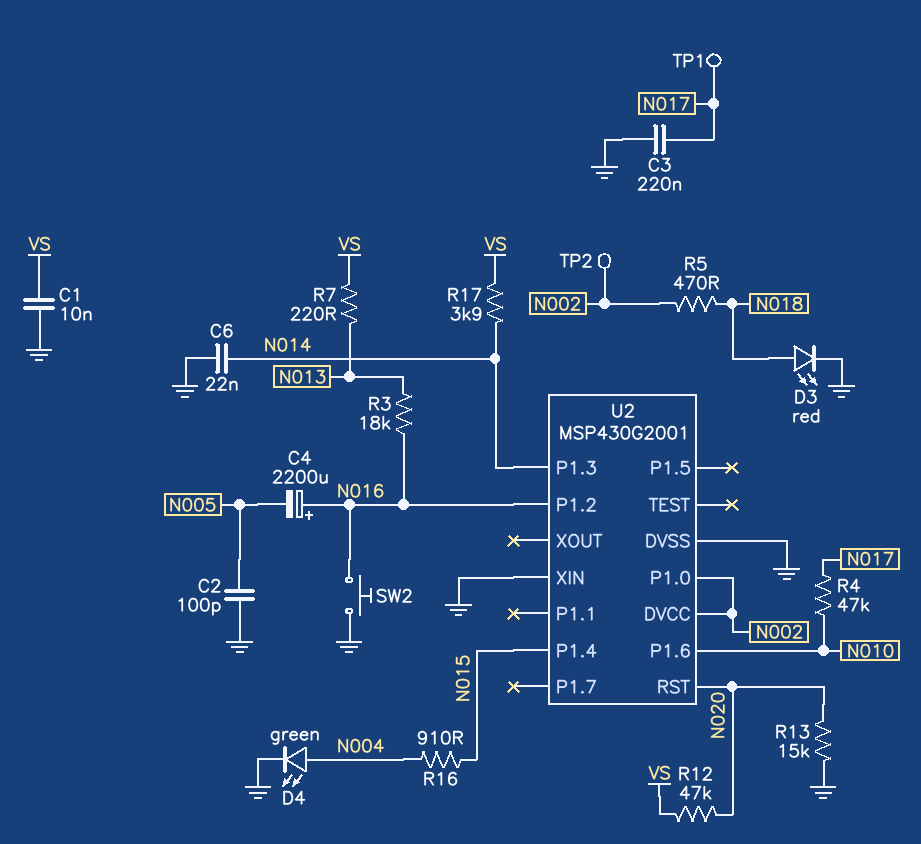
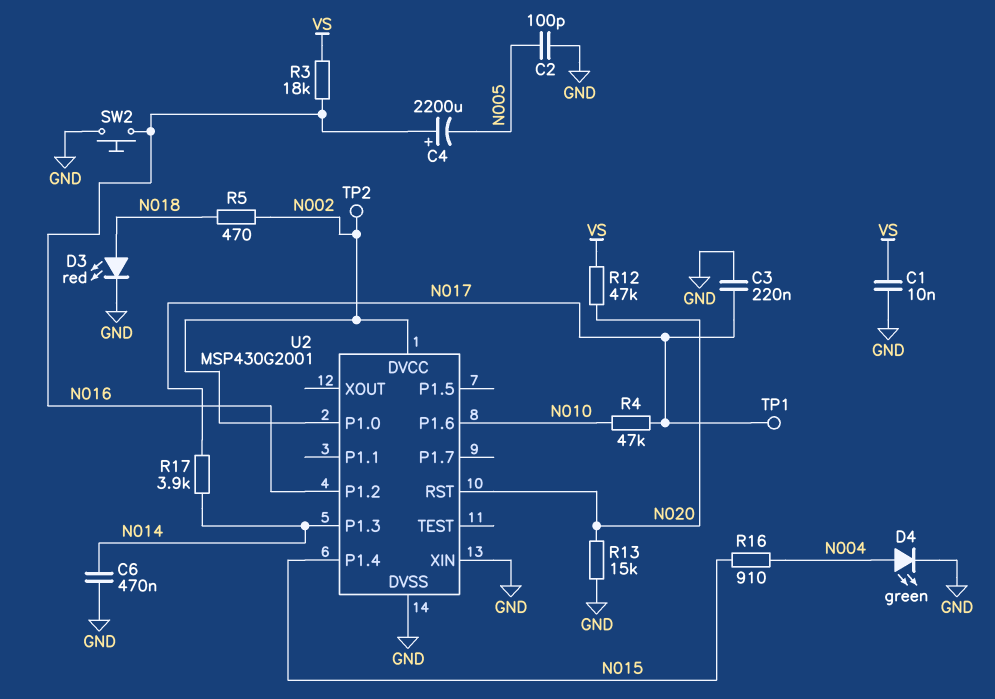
C6: 22nF (GND, N014) -> 470nF (GND, N014)
R3: 18k (N013, N016) -> 18k (N016, VS)
R7: 220 (N013, VS) -> none
R17: 3.9k (N014, VS) -> 3.9k (N014, N017)

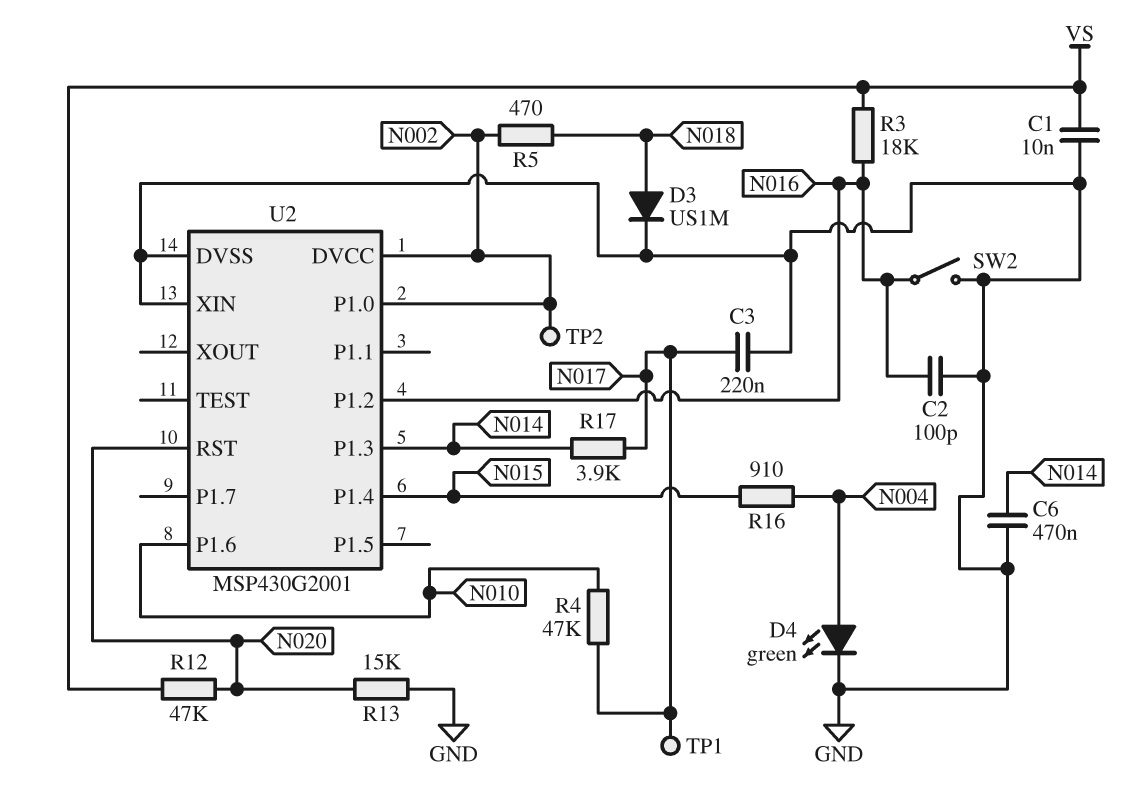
C2: 100pF (GND, N005) -> 100pF (GND, N016)
C4: 2200uF (plus N016, minus N005) -> none
D3: LED red (A N018, K GND) -> diode US1M (A N018, K GND)
SW2: button (GND, N016) -> switch (GND, N016)

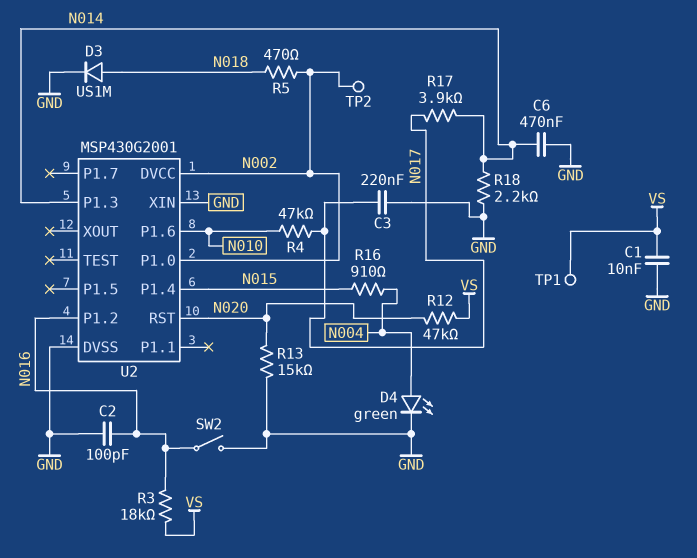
R18: none -> 2.2k (GND, N014)
TP1: test point (N017) -> test point (VS)

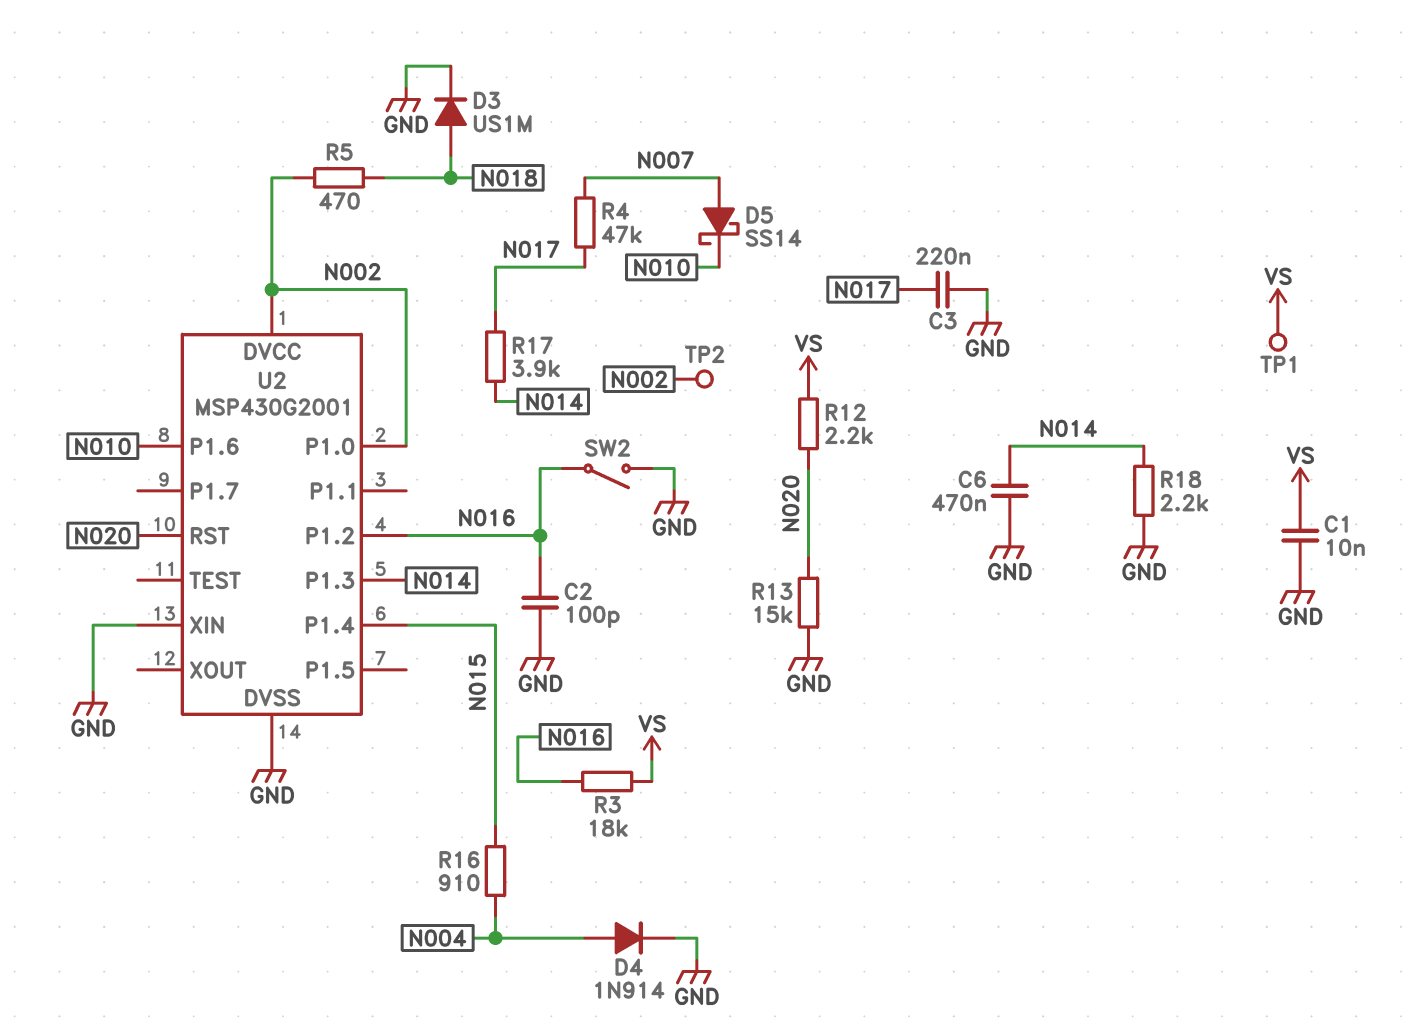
D4: LED green (A N004, K GND) -> diode 1N914 (A N004, K GND)
D5: none -> schottky SS14 (A N007, K N010)
R4: 47k (N010, N017) -> 47k (N007, N017)
R12: 47k (N020, VS) -> 2.2k (N020, VS)

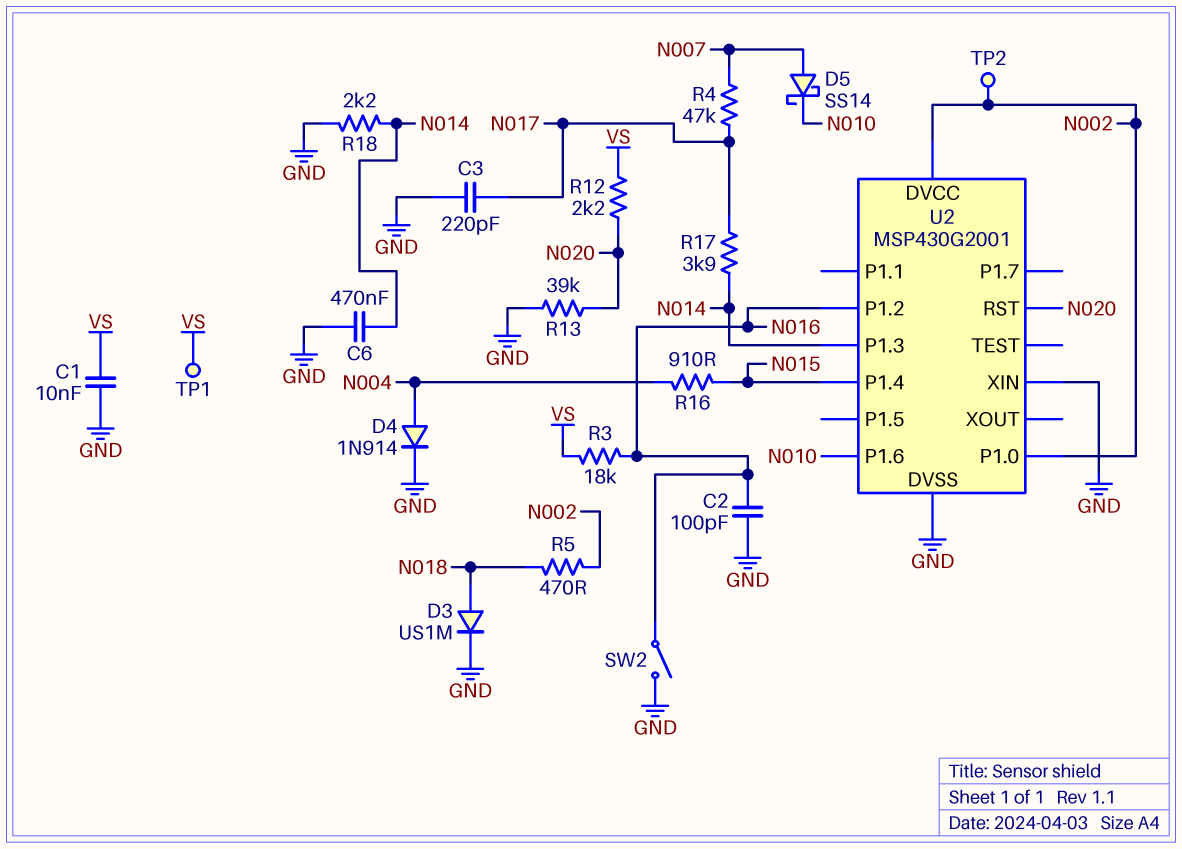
C3: 220nF (GND, N017) -> 220pF (GND, N017)
R13: 15k (GND, N020) -> 39k (GND, N020)

